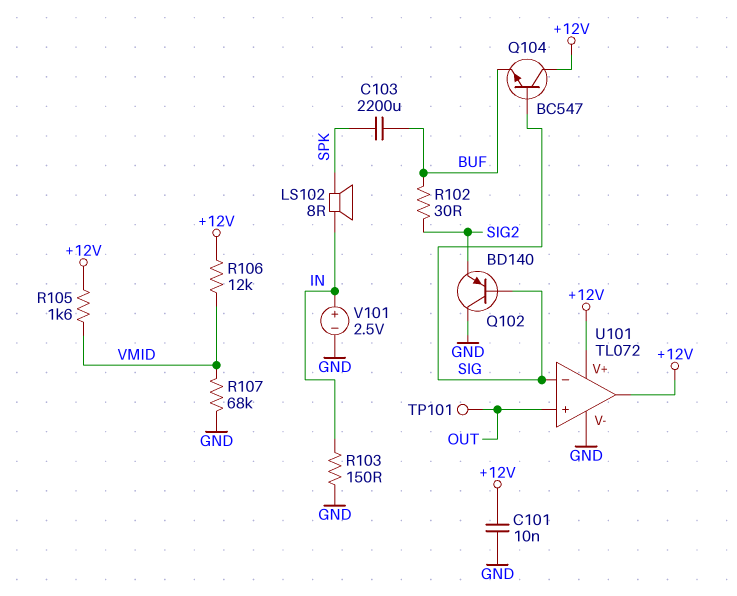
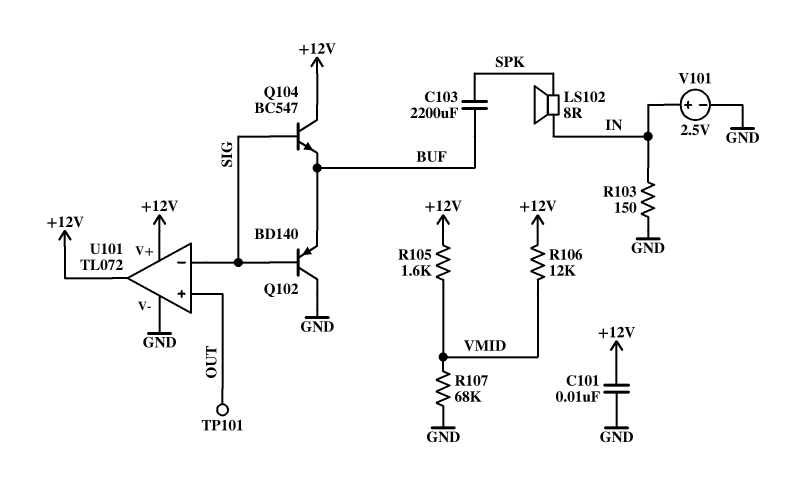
Q102: PNP BD140 (B SIG, C GND, E SIG2) -> PNP BD140 (B SIG, C GND, E BUF)
R102: 30 (BUF, SIG2) -> none

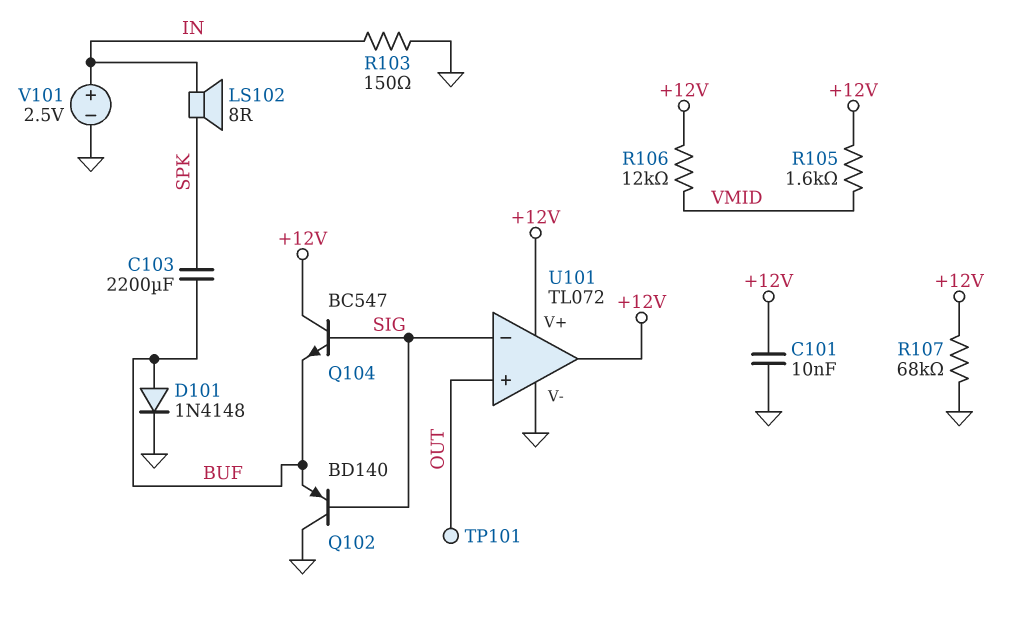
D101: none -> diode 1N4148 (A BUF, K GND)
R107: 68k (GND, VMID) -> 68k (+12V, GND)

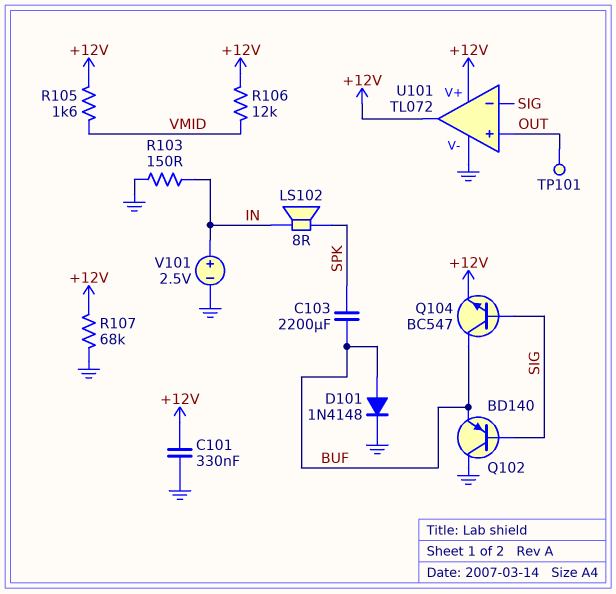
C101: 10nF (+12V, GND) -> 330nF (+12V, GND)
Q104: NPN BC547 (B SIG, C +12V, E BUF) -> NPN BC547 (B SIG, C BUF, E +12V)

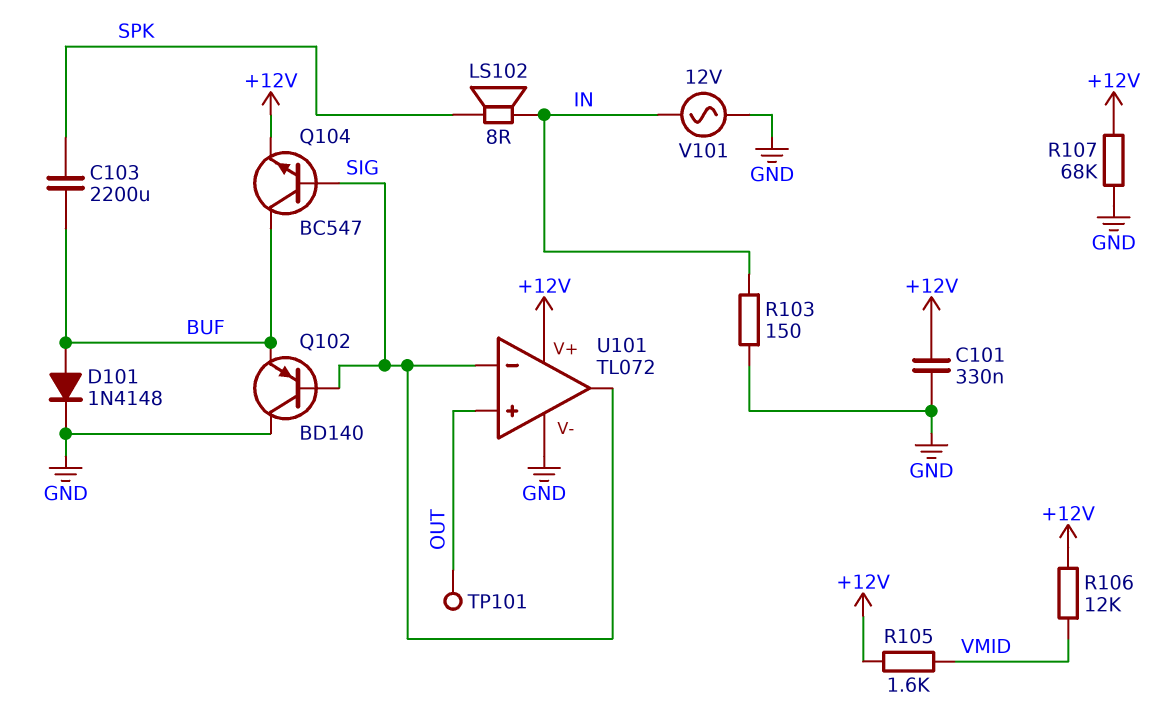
U101 pin out: +12V -> SIG
V101: 2.5V (plus IN, minus GND) -> AC 12V (GND, IN)

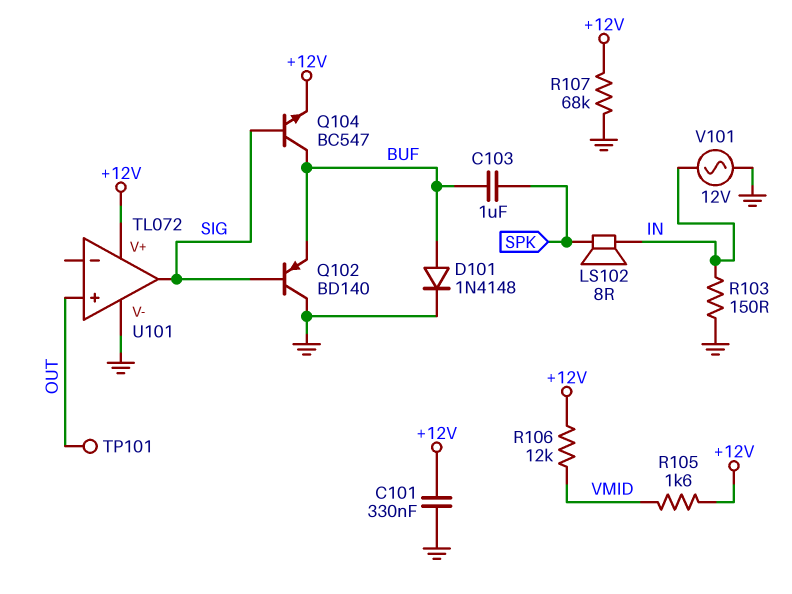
C103: 2200uF (BUF, SPK) -> 1uF (BUF, SPK)
U101 pin in-: SIG -> none

